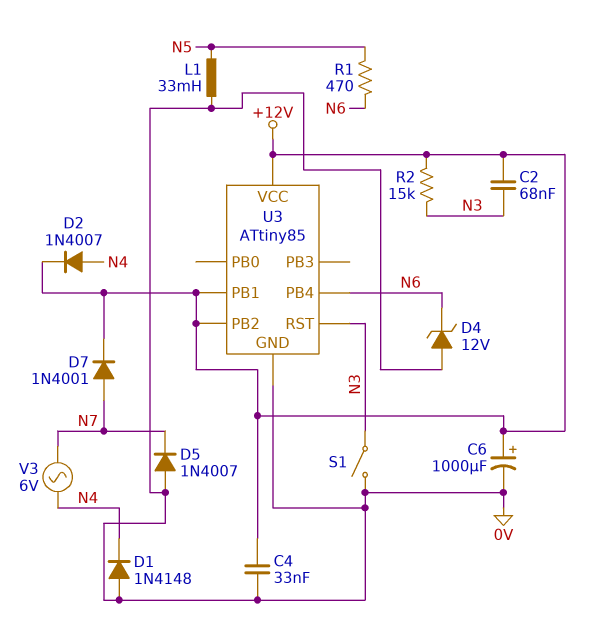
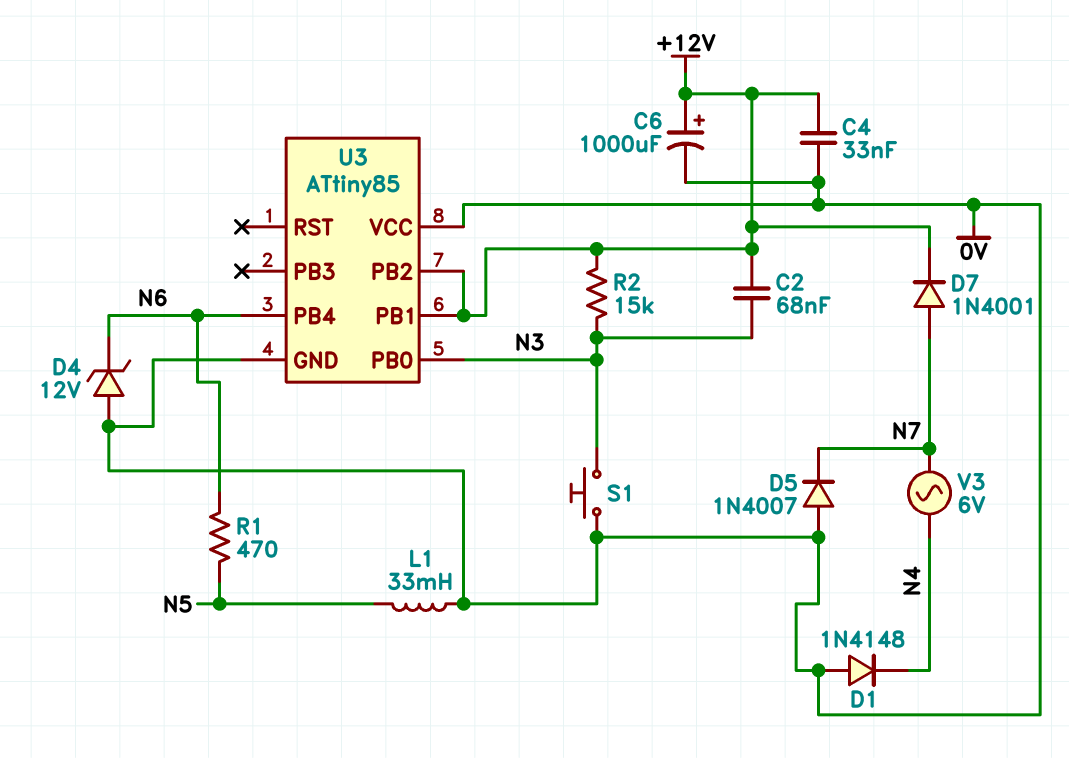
D2: diode 1N4007 (A N4, K +12V) -> none
S1: switch (0V, N3) -> button (0V, N3)
U3 pin PB0: none -> N3
U3 pin RST: N3 -> none
U3 pin VCC: +12V -> 0V

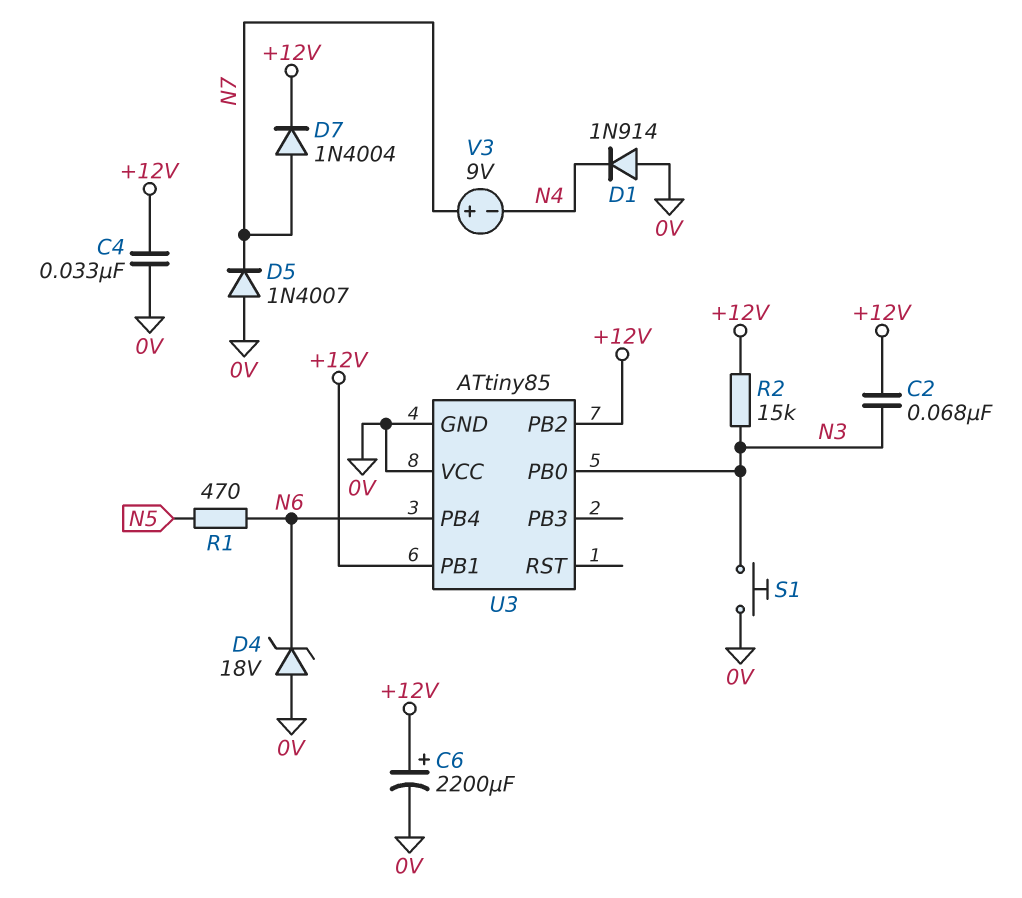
C6: 1000uF (plus +12V, minus 0V) -> 2200uF (plus +12V, minus 0V)
D1: diode 1N4148 (A 0V, K N4) -> diode 1N914 (A 0V, K N4)
D4: zener 12V (A 0V, K N6) -> zener 18V (A 0V, K N6)
D7: diode 1N4001 (A N7, K +12V) -> diode 1N4004 (A N7, K +12V)
L1: 33mH (0V, N5) -> none
V3: AC 6V (N4, N7) -> 9V (plus N7, minus N4)

